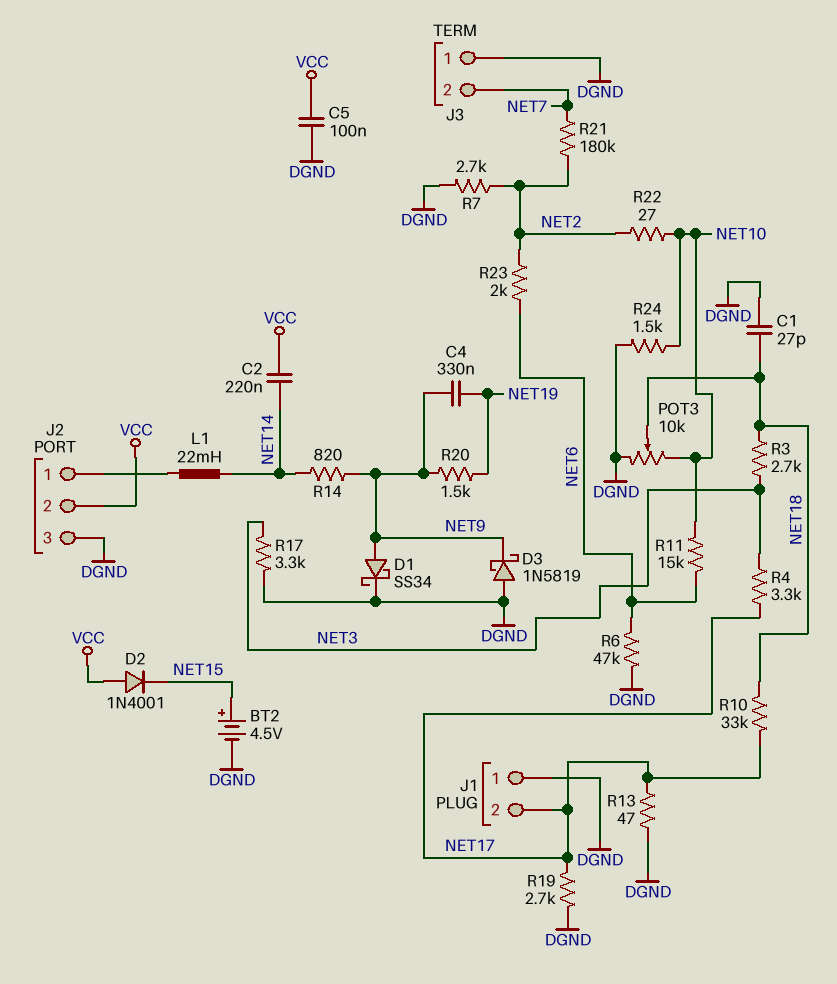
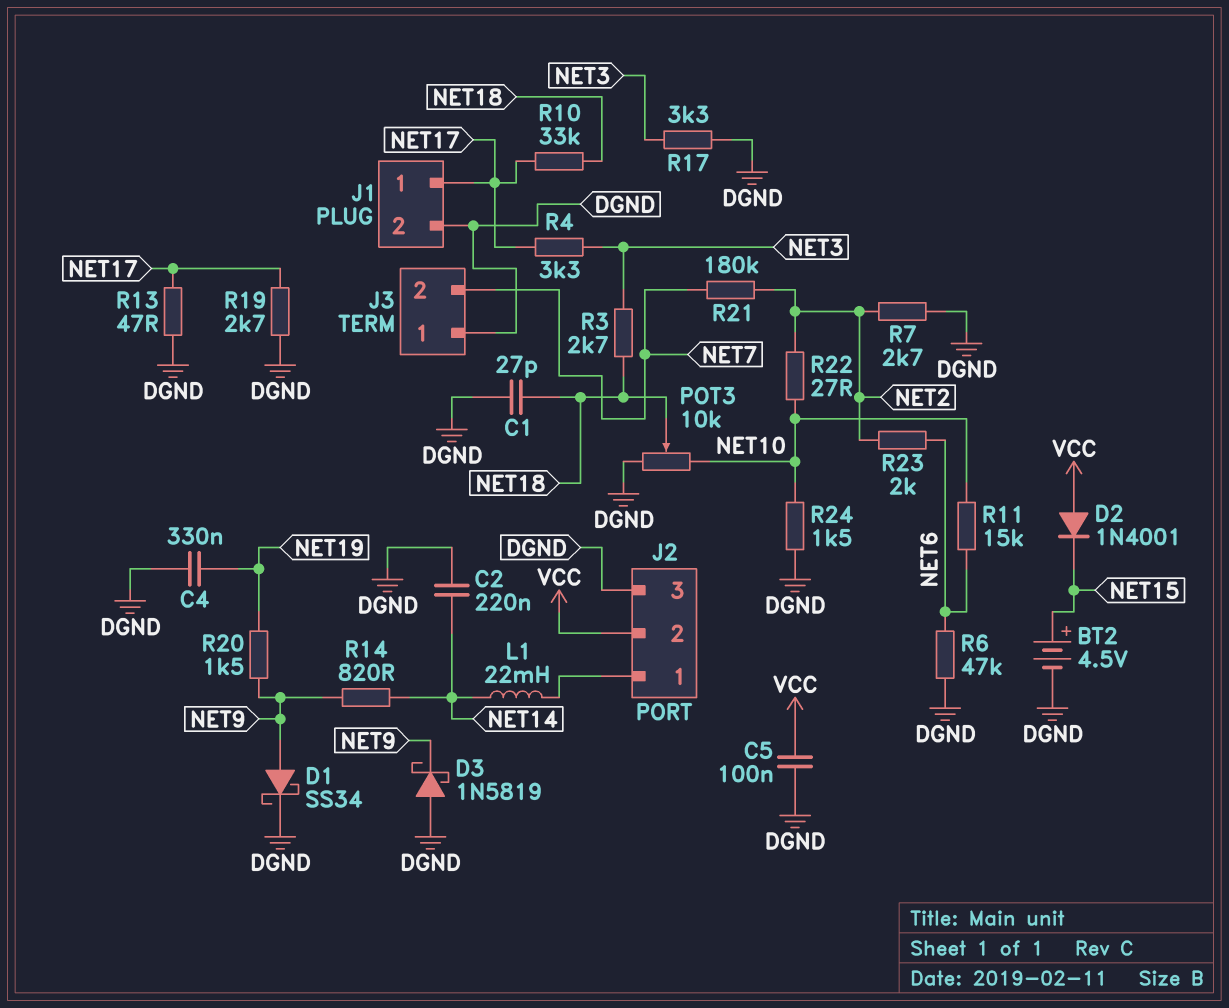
C2: 220nF (NET14, VCC) -> 220nF (DGND, NET14)
C4: 330nF (NET9, NET19) -> 330nF (DGND, NET19)
J1 pin 1: DGND -> NET17
J1 pin 2: NET17 -> DGND

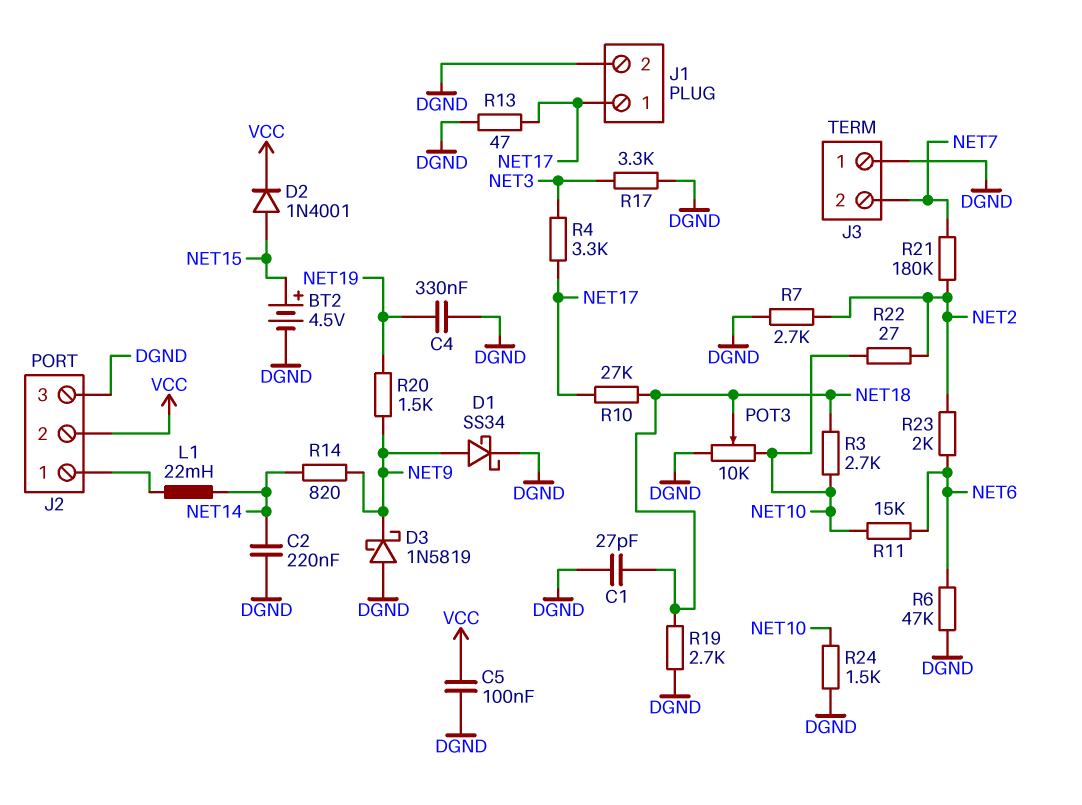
D2: diode 1N4001 (A VCC, K NET15) -> diode 1N4001 (A NET15, K VCC)
R3: 2.7k (NET3, NET18) -> 2.7k (NET10, NET18)
R10: 33k (NET17, NET18) -> 27k (NET17, NET18)
R19: 2.7k (DGND, NET17) -> 2.7k (DGND, NET18)

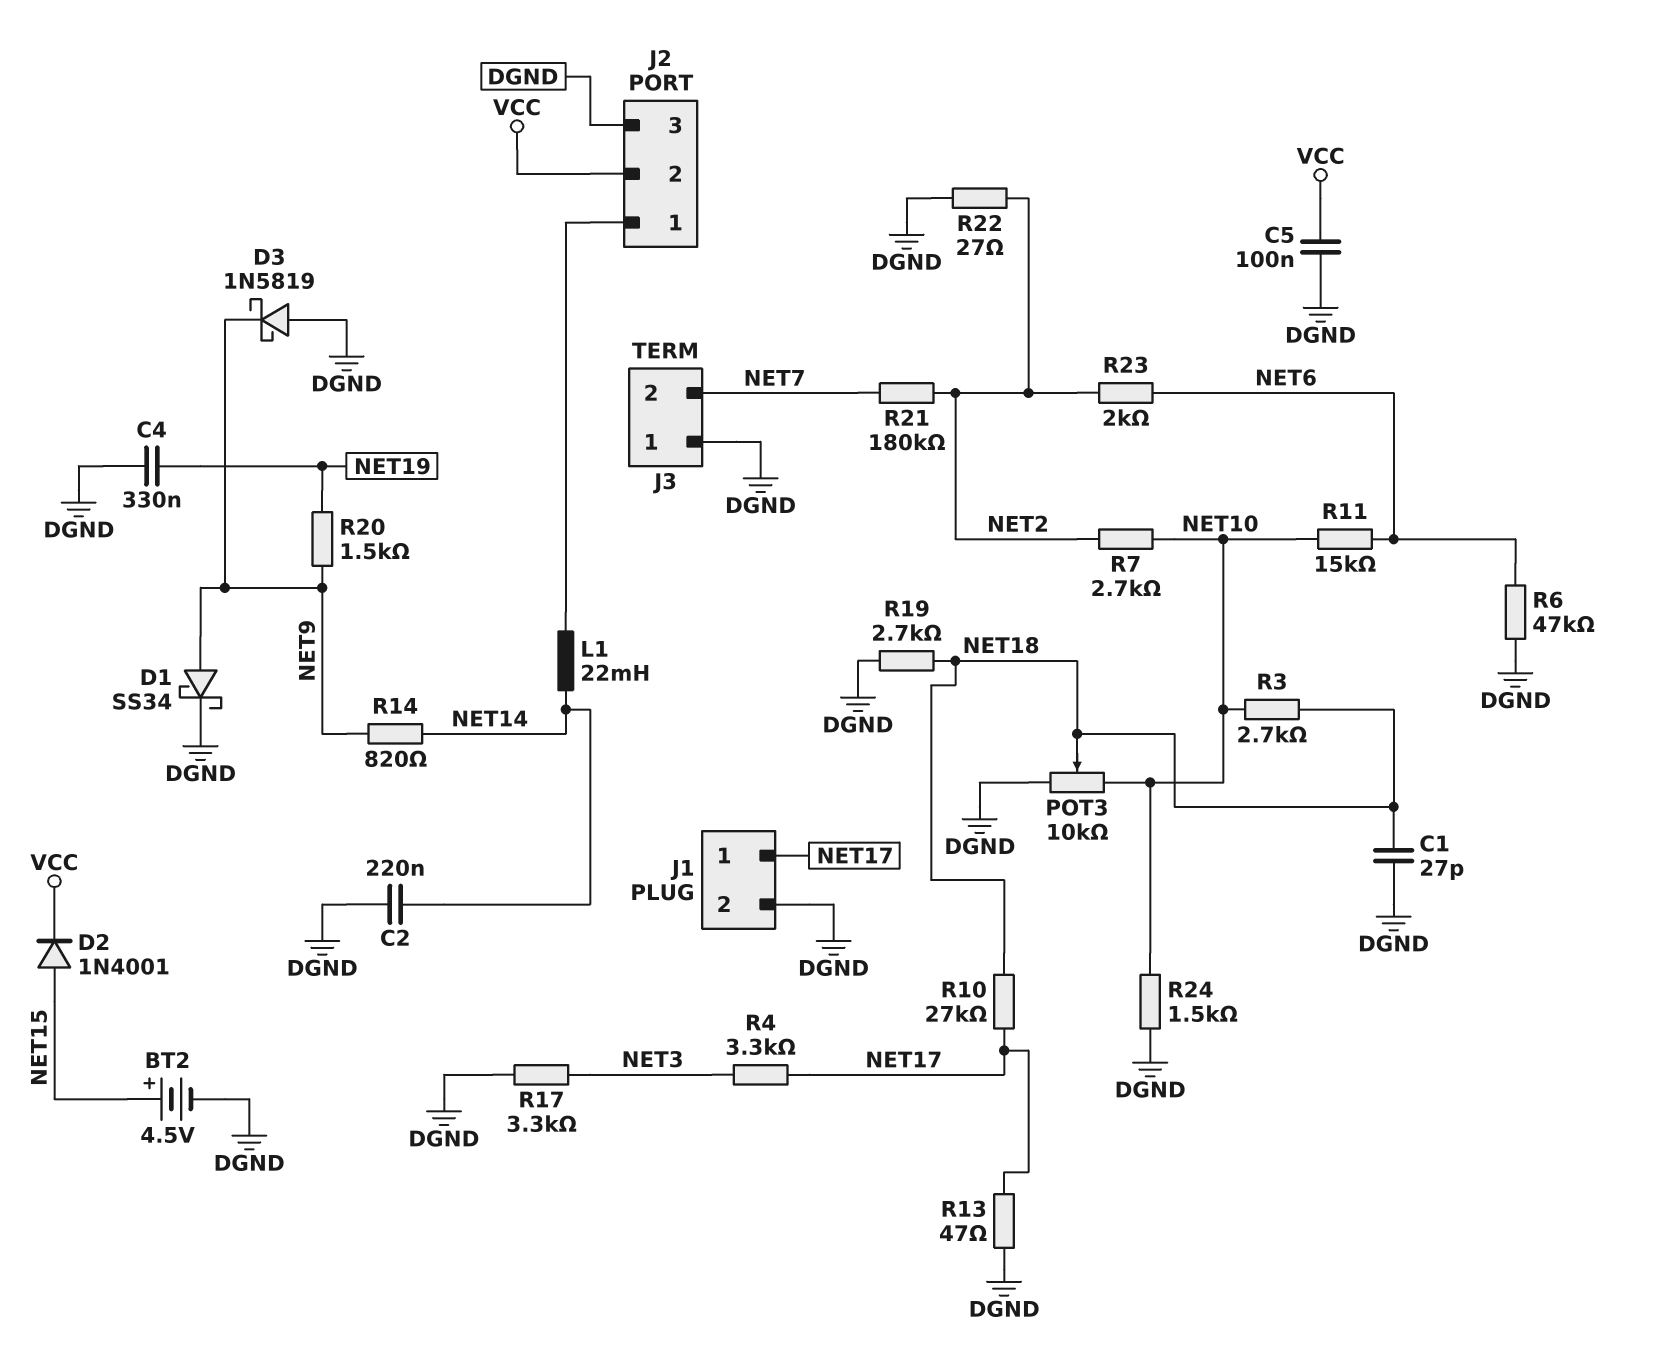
R7: 2.7k (DGND, NET2) -> 2.7k (NET2, NET10)
R22: 27 (NET2, NET10) -> 27 (DGND, NET2)

